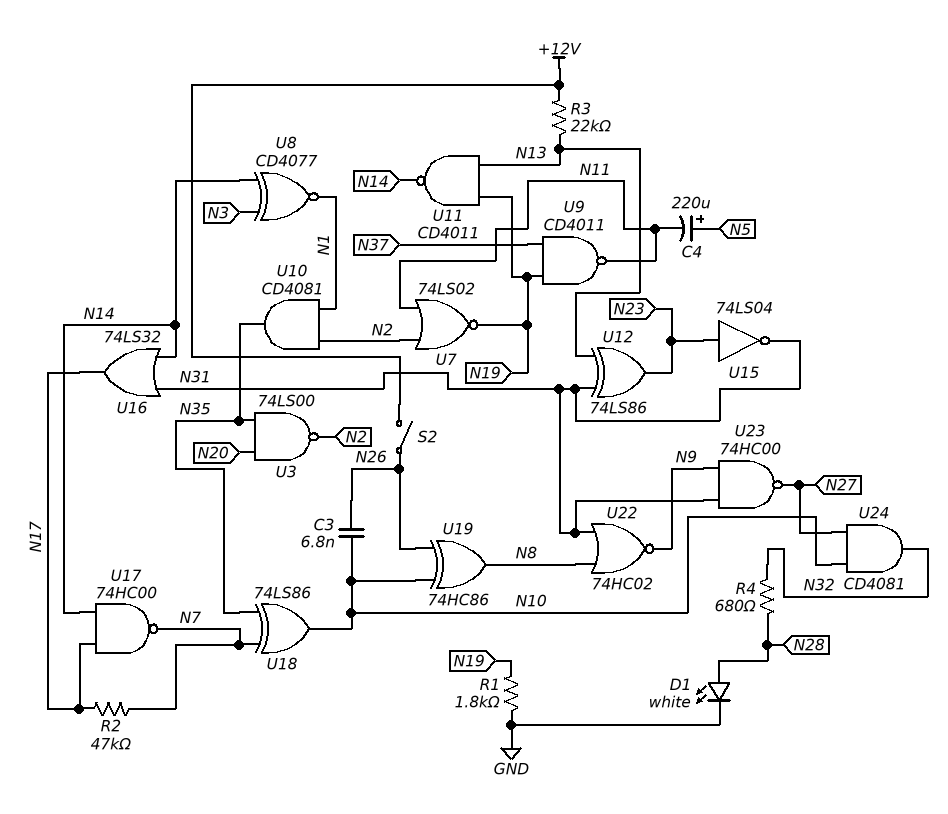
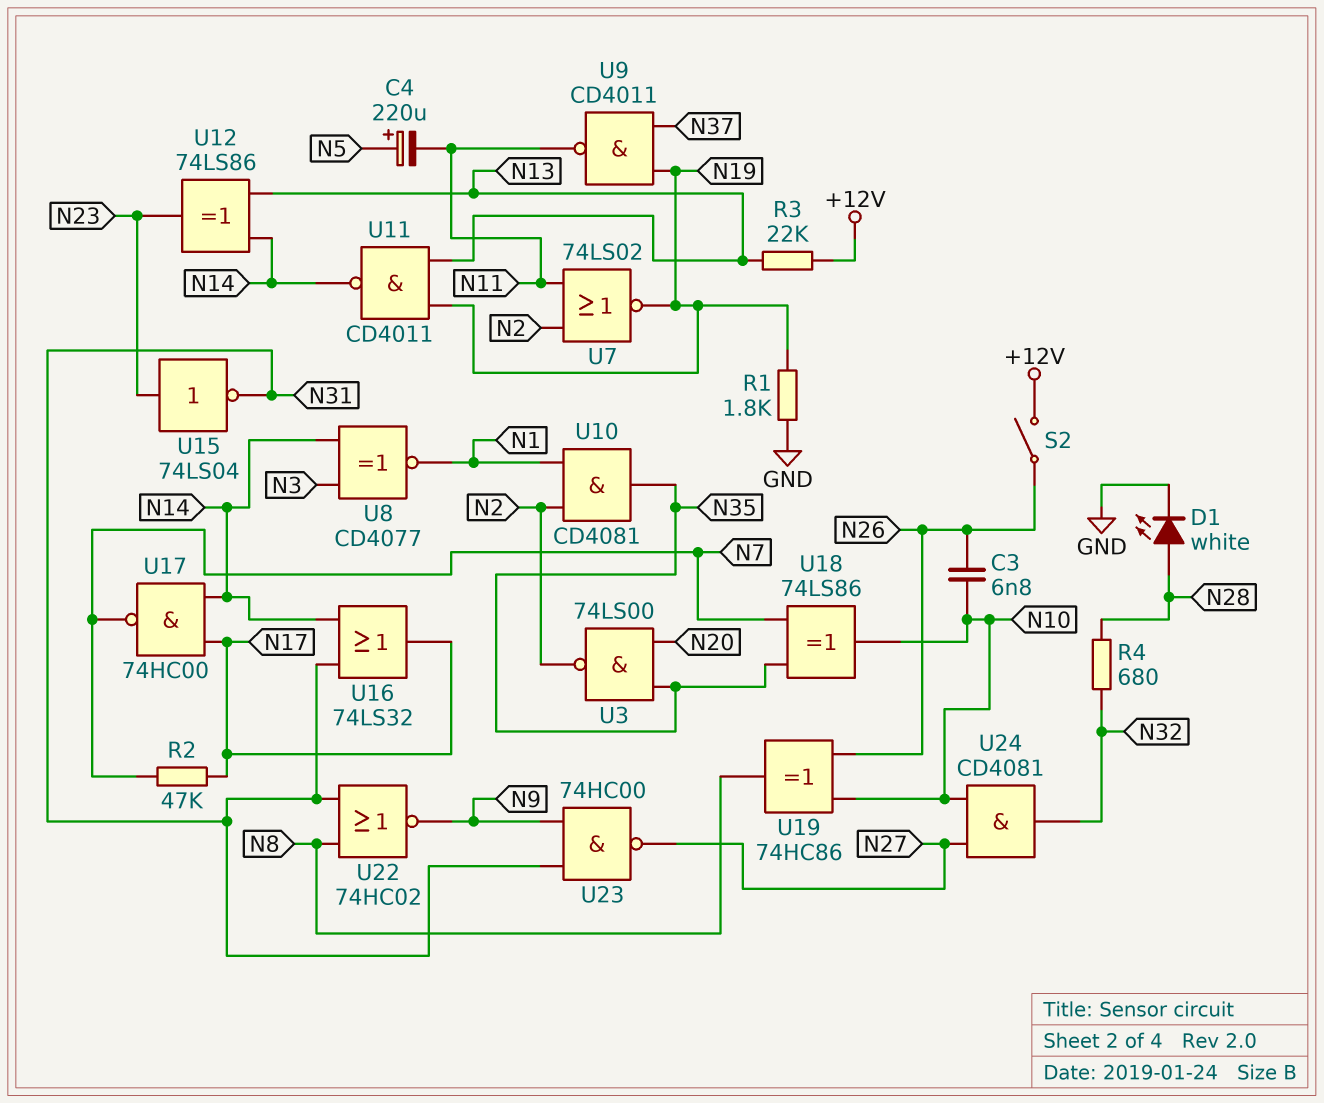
U12: XOR 74LS86 (in N13, in N31, out N23) -> XOR 74LS86 (in N13, in N14, out N23)

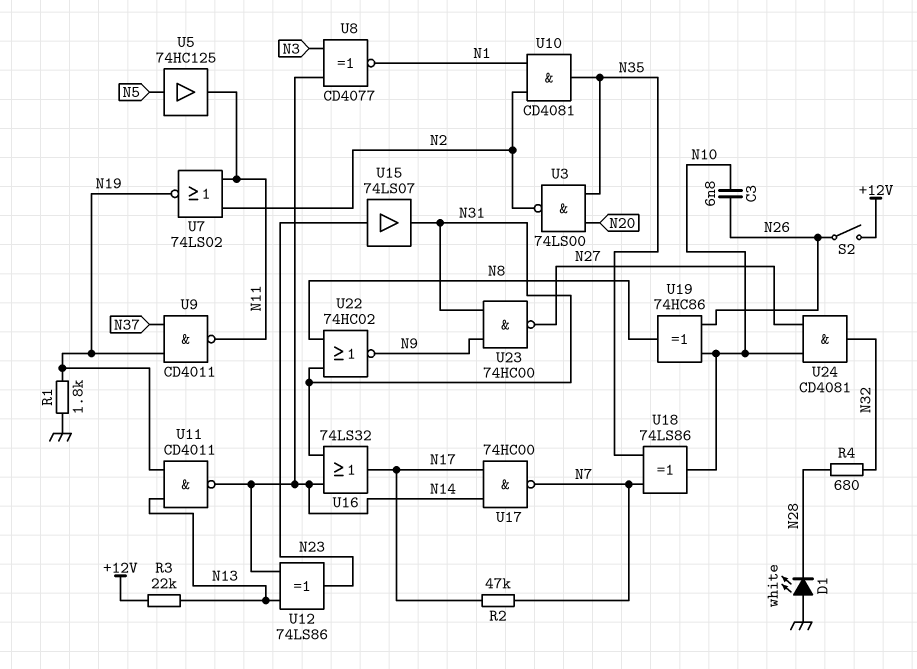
C4: 220uF (plus N5, minus N11) -> none
D1: LED white (A N28, K GND) -> LED white (A GND, K N28)
U5: none -> buffer 74HC125 (in N5, out N11)
U15: NOT 74LS04 (in N23, out N31) -> buffer 74LS07 (in N23, out N31)

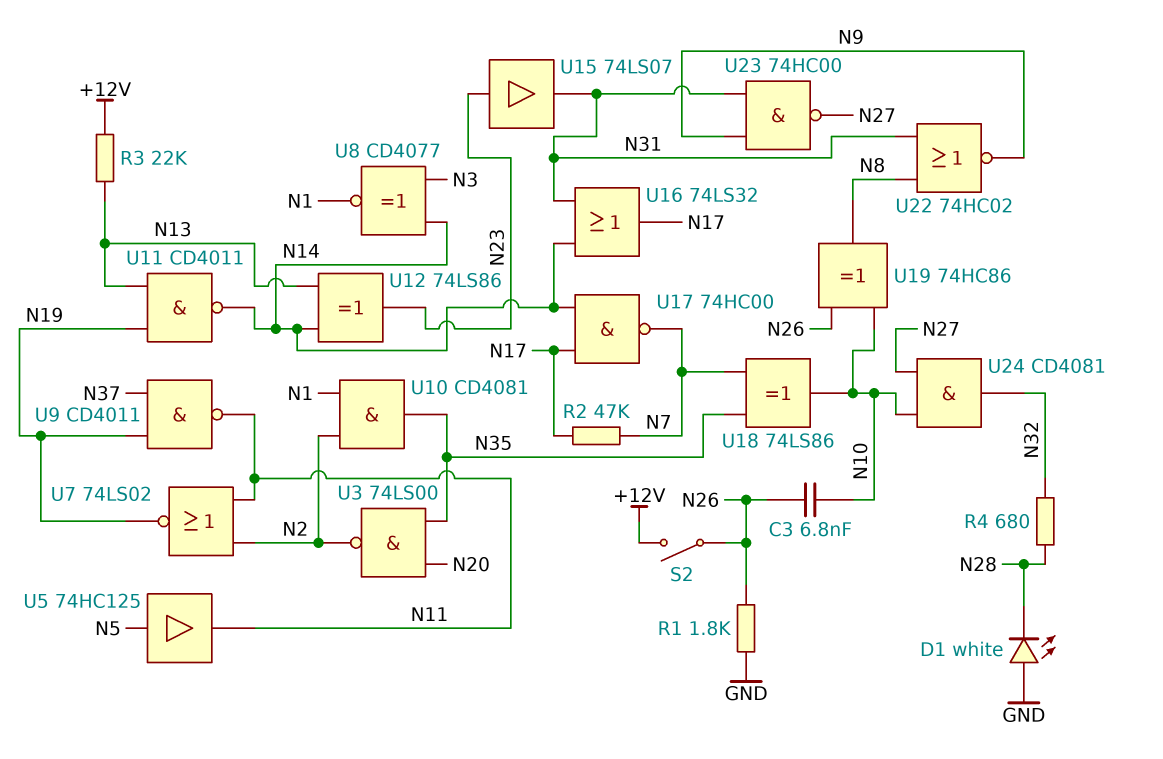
R1: 1.8k (GND, N19) -> 1.8k (GND, N26)

